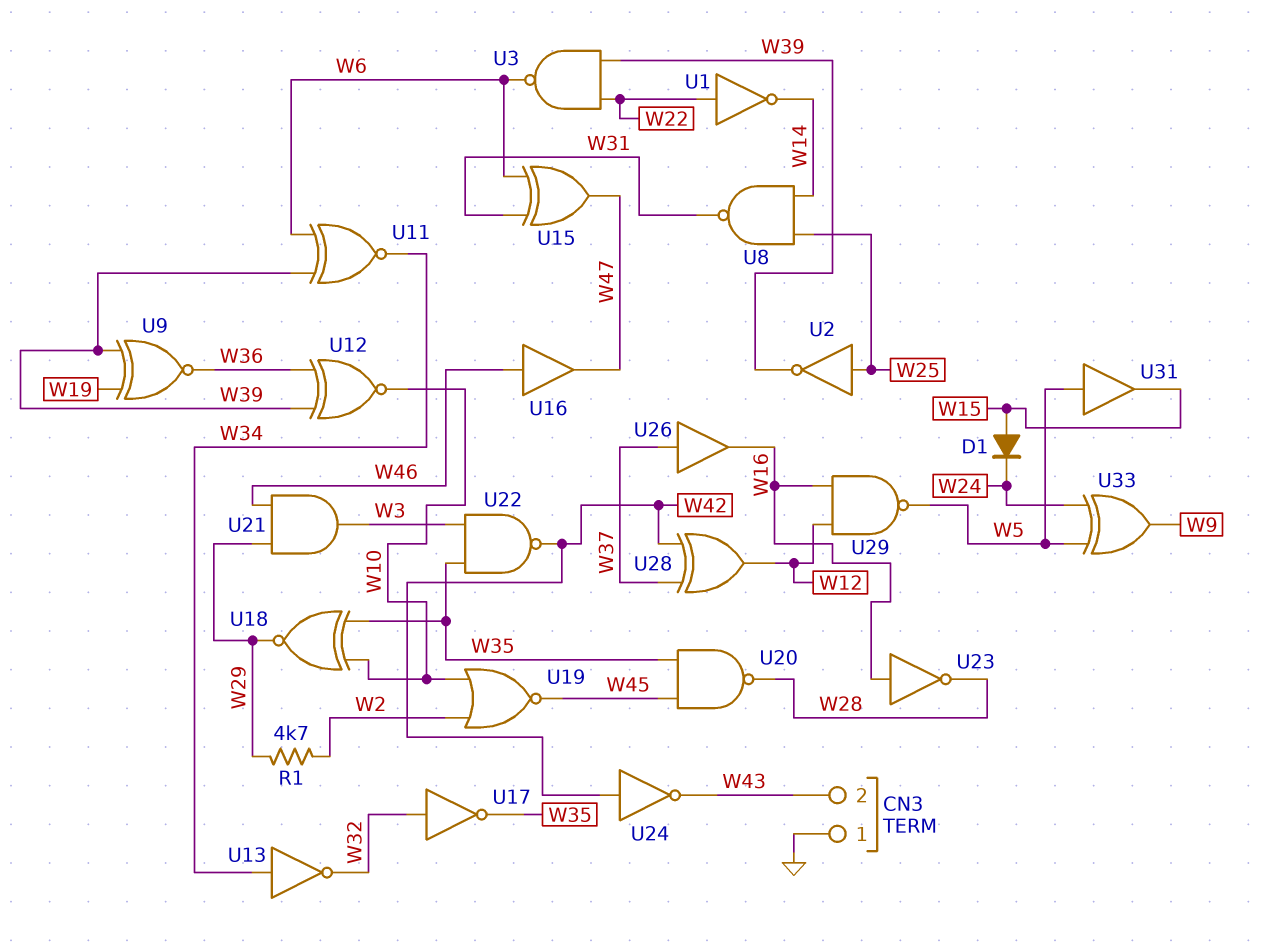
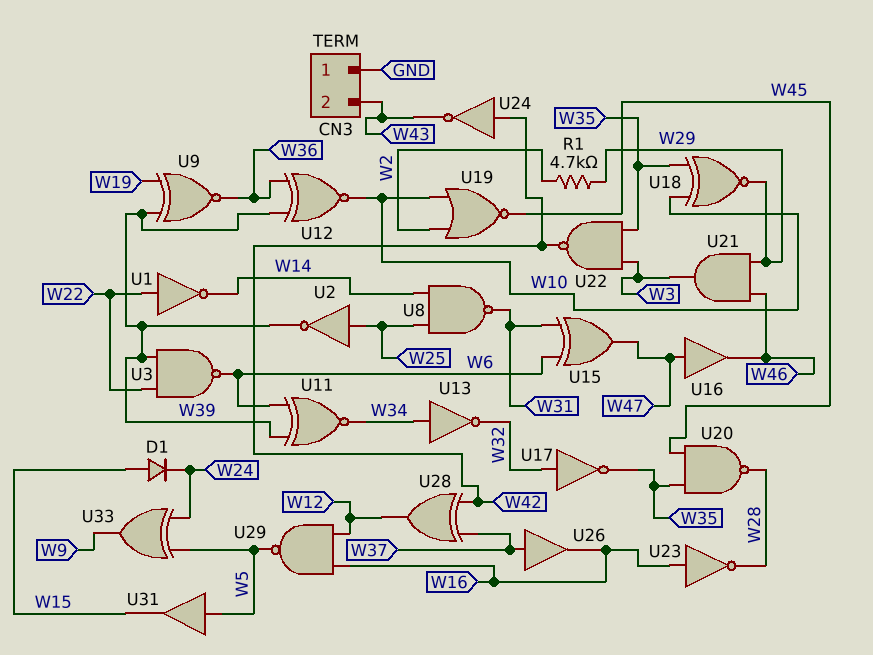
U16: buffer (in W46, out W47) -> buffer (in W47, out W46)

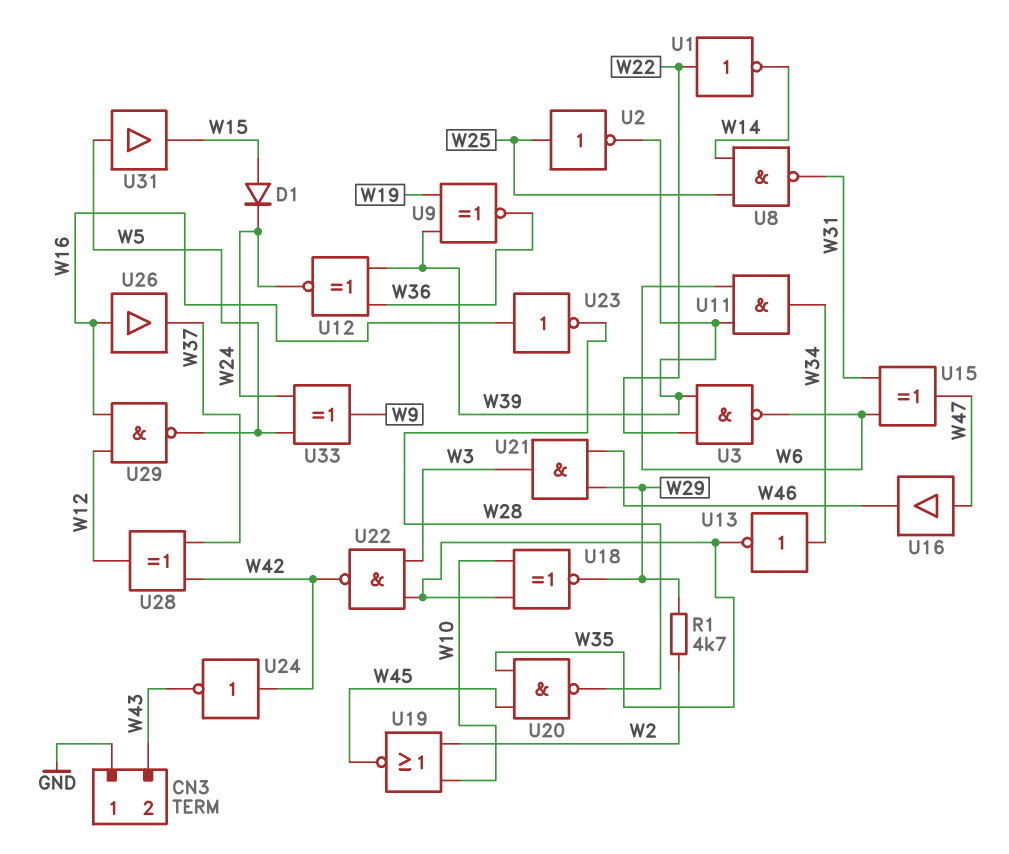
U11: XNOR (in W6, in W39, out W34) -> AND (in W6, in W39, out W34)
U12: XNOR (in W36, in W39, out W10) -> XNOR (in W36, in W39, out W24)
U13: NOT (in W34, out W32) -> NOT (in W34, out W35)
U17: NOT (in W32, out W35) -> none
U26: buffer (in W37, out W16) -> buffer (in W16, out W37)

